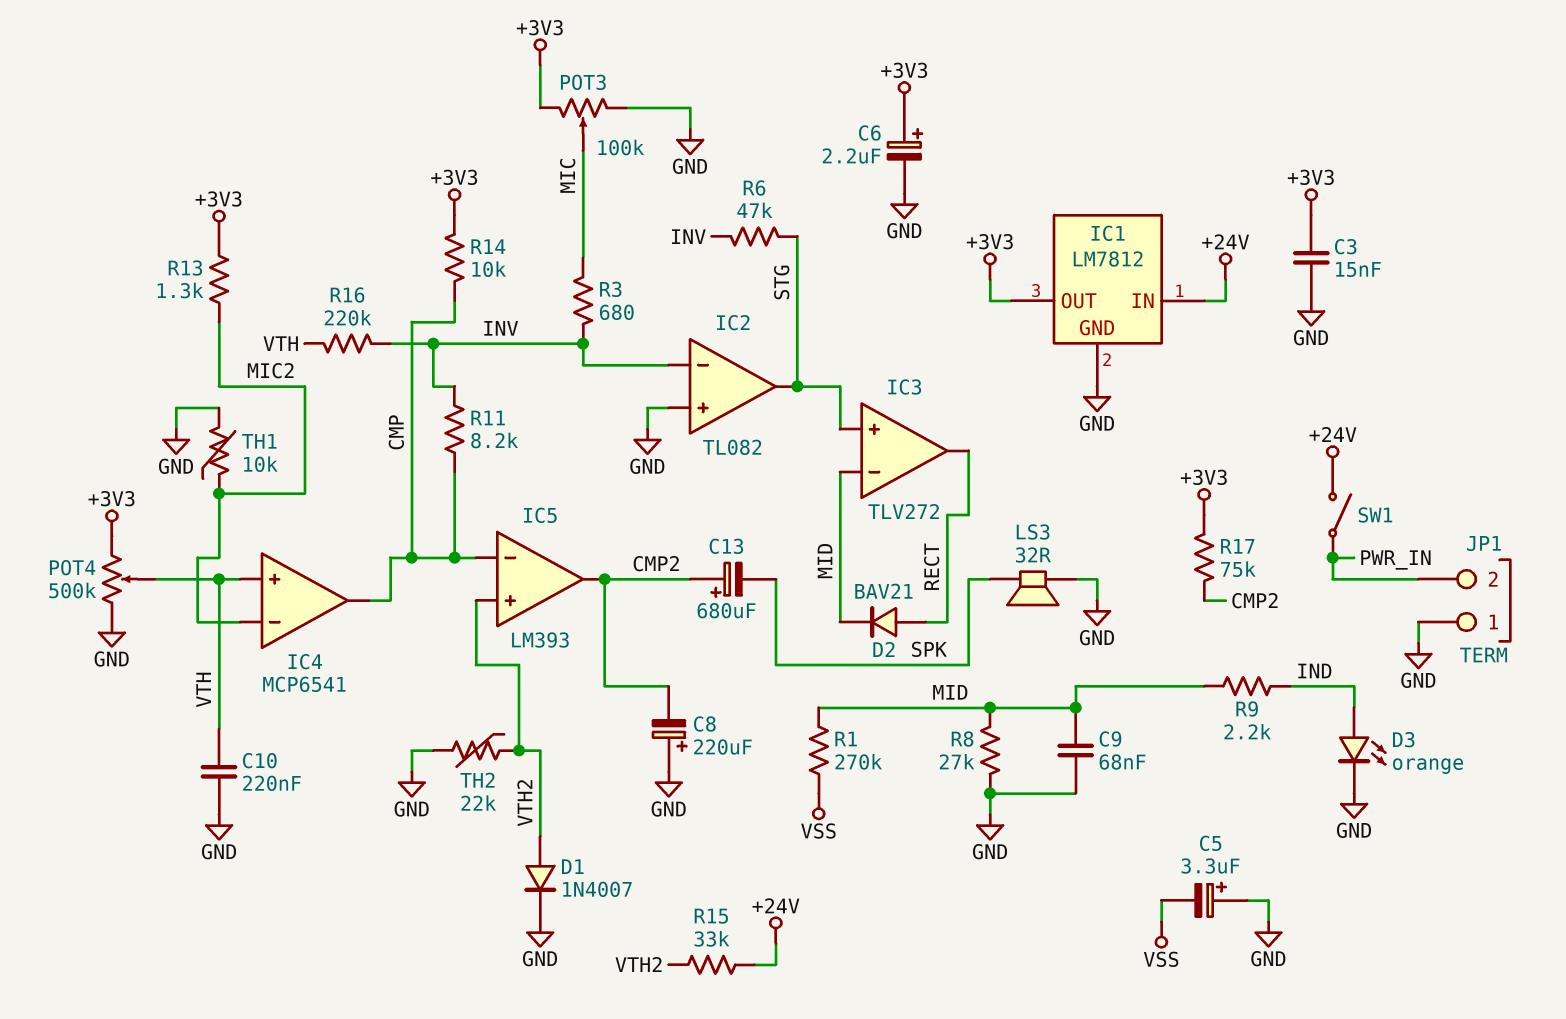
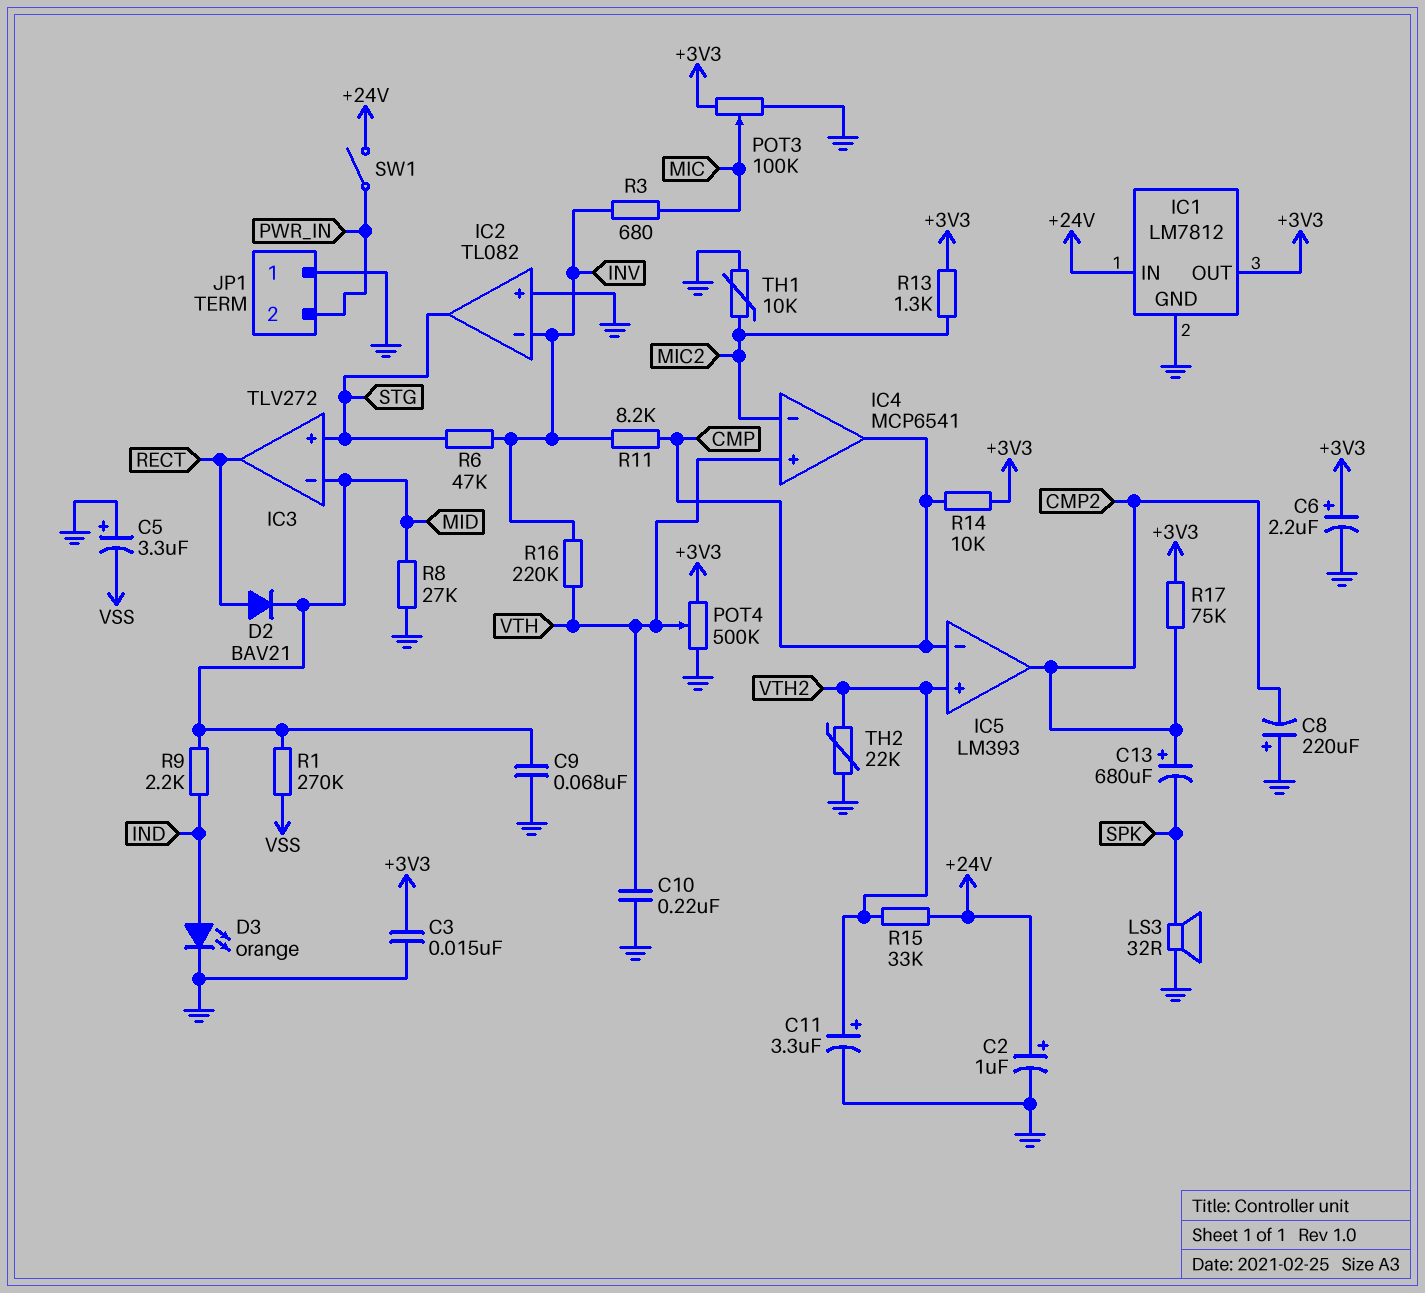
C2: none -> 1uF (plus +24V, minus GND)
C11: none -> 3.3uF (plus VTH2, minus GND)
D1: diode 1N4007 (A VTH2, K GND) -> none

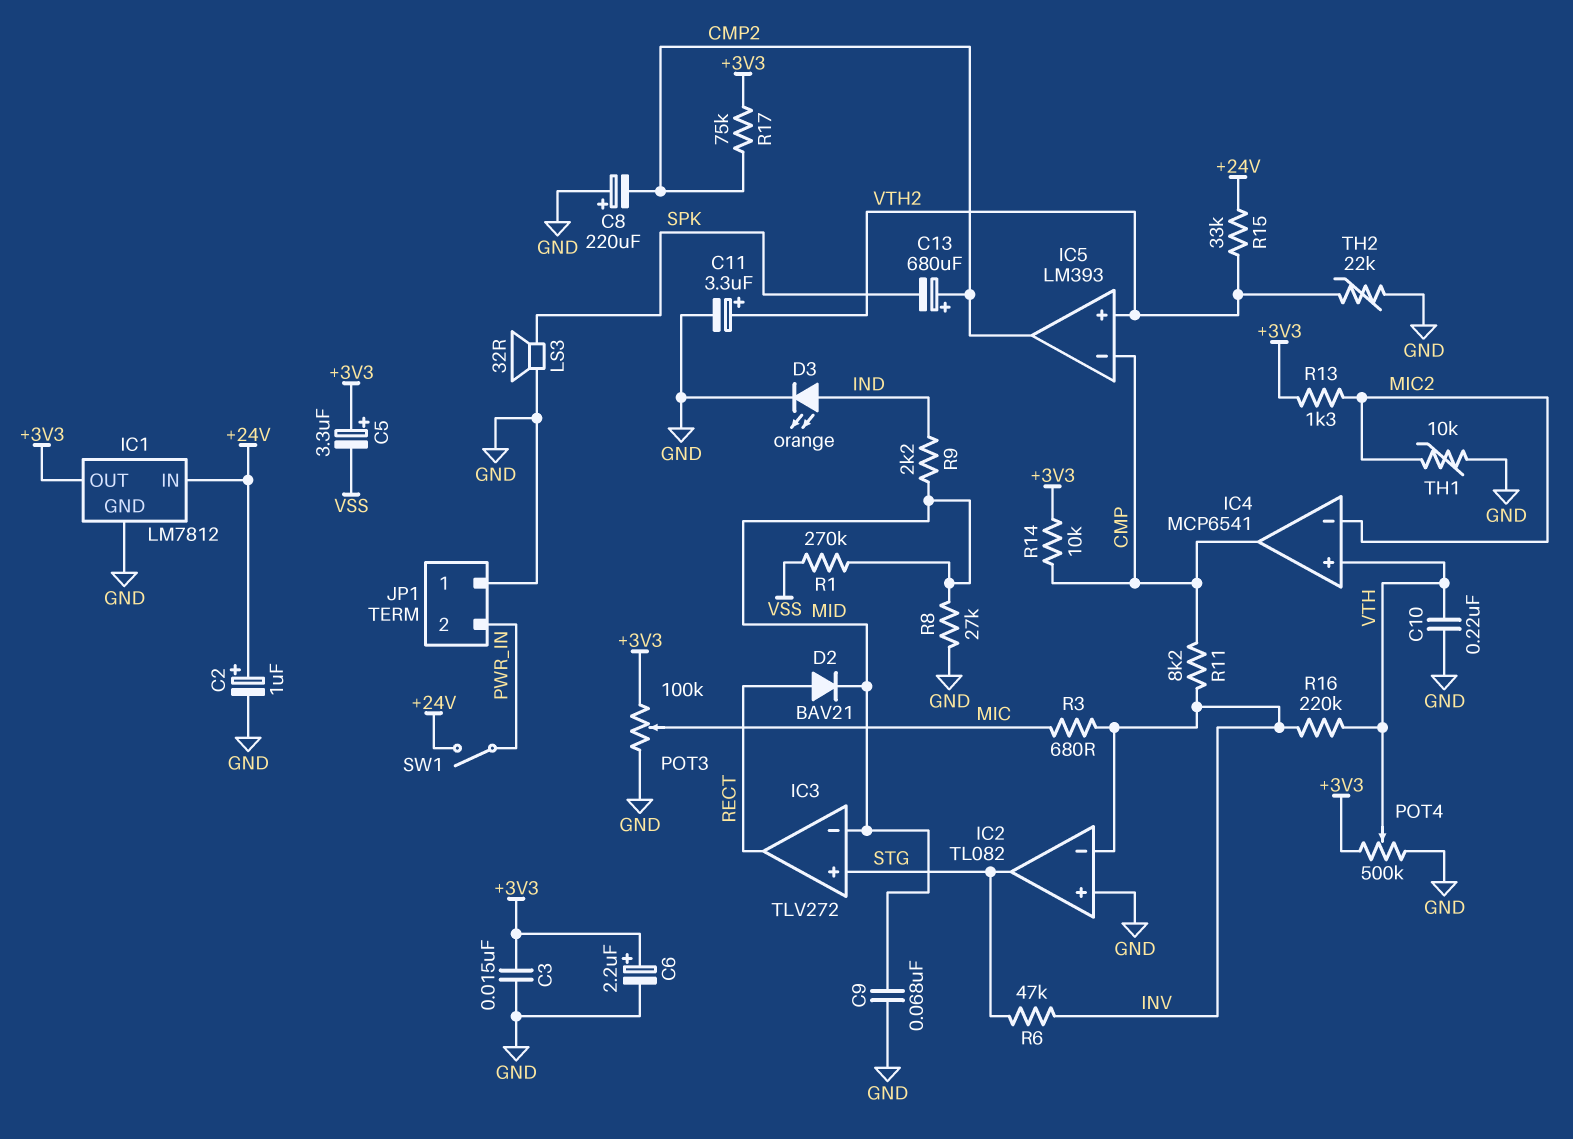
C5: 3.3uF (plus GND, minus VSS) -> 3.3uF (plus +3V3, minus VSS)

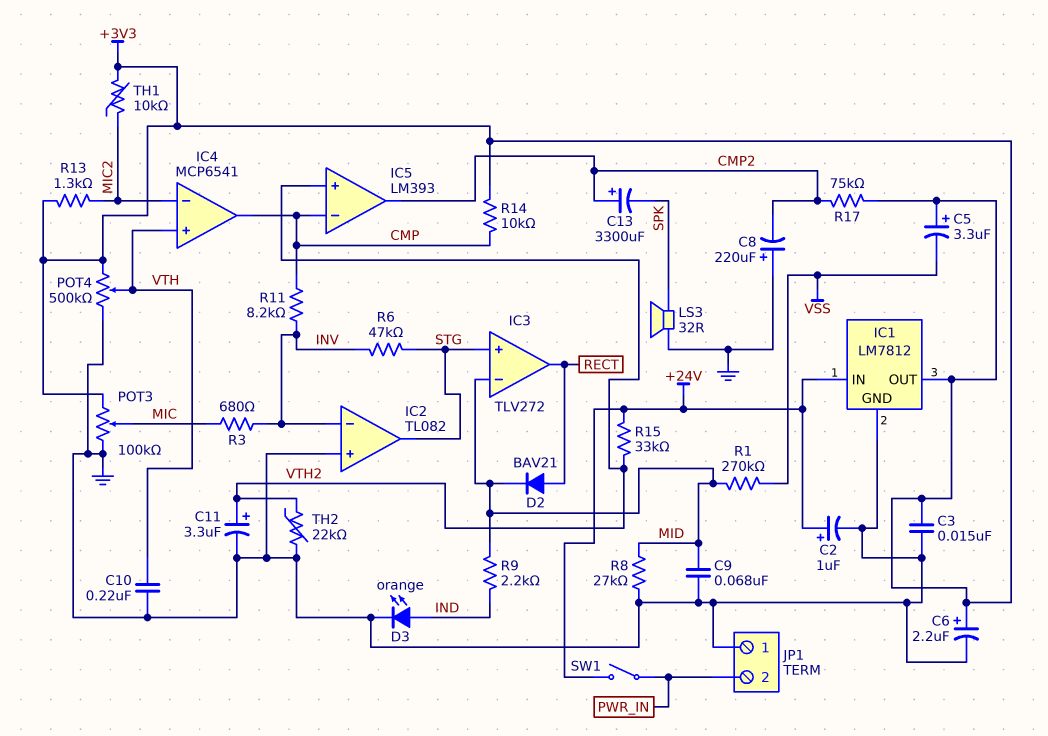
C13: 680uF (plus CMP2, minus SPK) -> 3300uF (plus CMP2, minus SPK)
R16: 220k (INV, VTH) -> none
TH1: 10k (GND, MIC2) -> 10k (+3V3, MIC2)

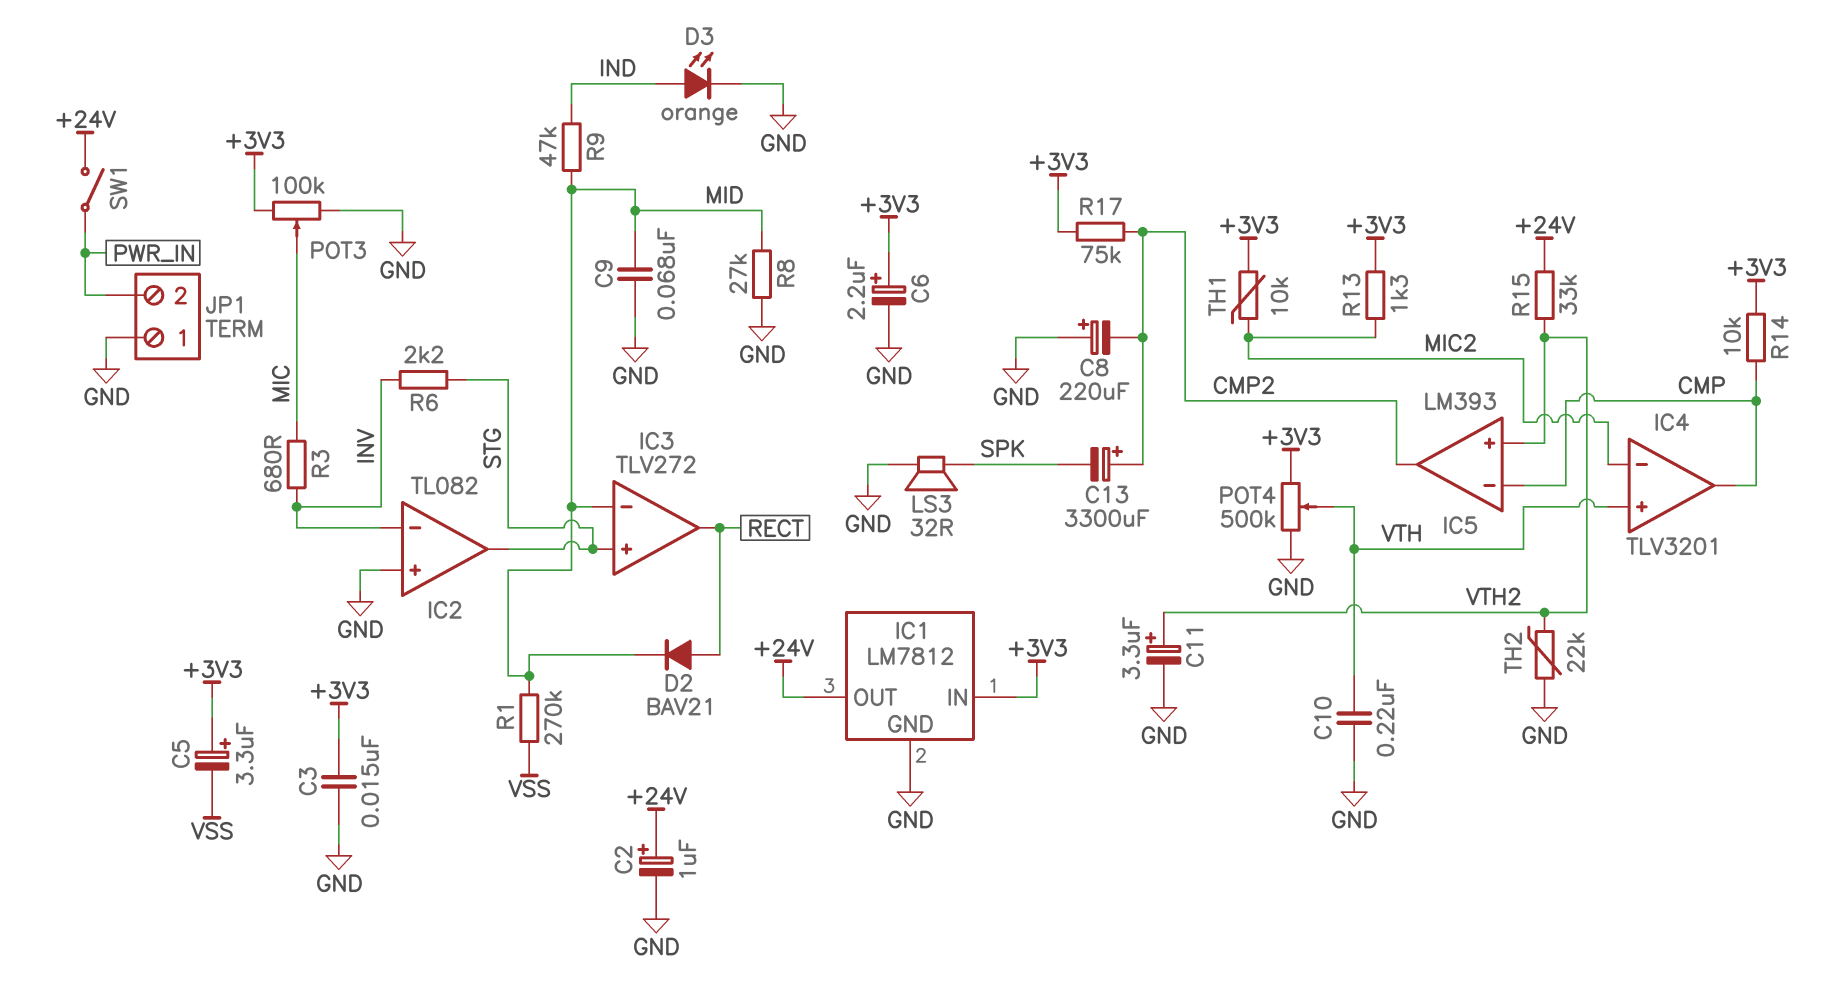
IC1 pin IN: +24V -> +3V3
IC1 pin OUT: +3V3 -> +24V
IC4: MCP6541 -> TLV3201
R6: 47k (INV, STG) -> 2.2k (INV, STG)
R9: 2.2k (IND, MID) -> 47k (IND, MID)
R11: 8.2k (CMP, INV) -> none

